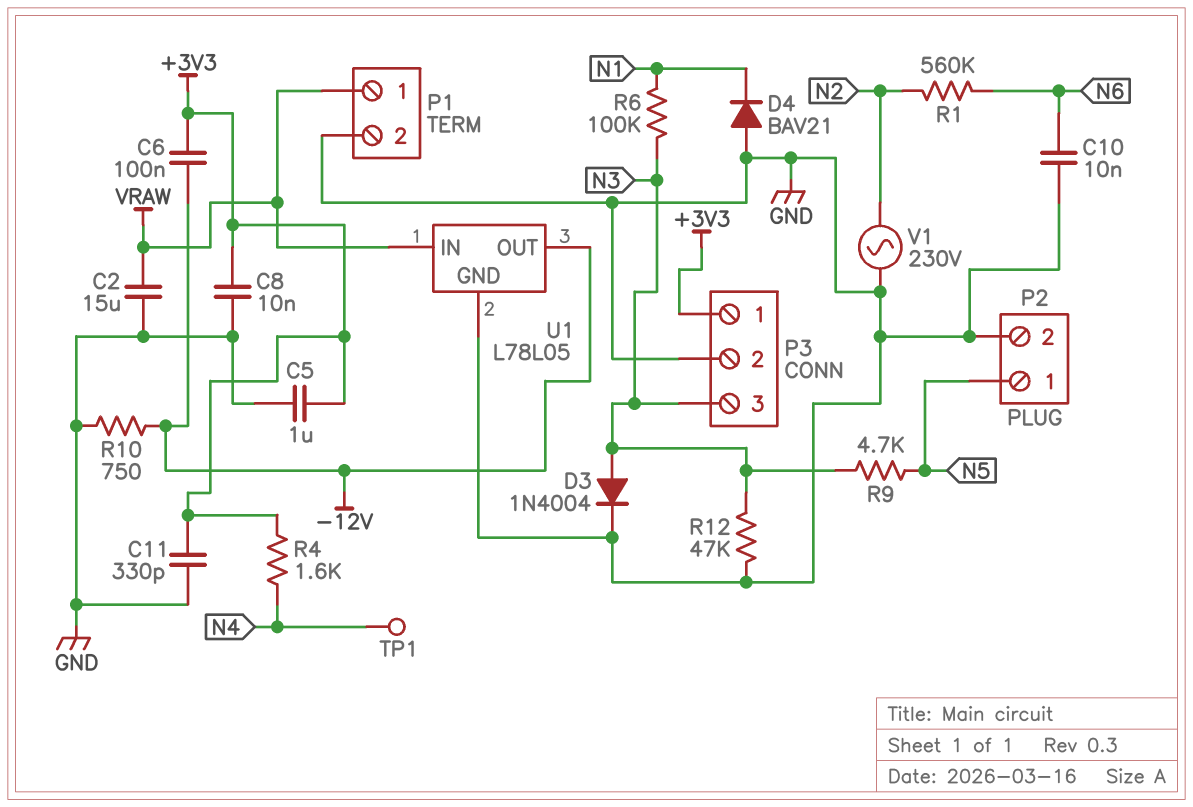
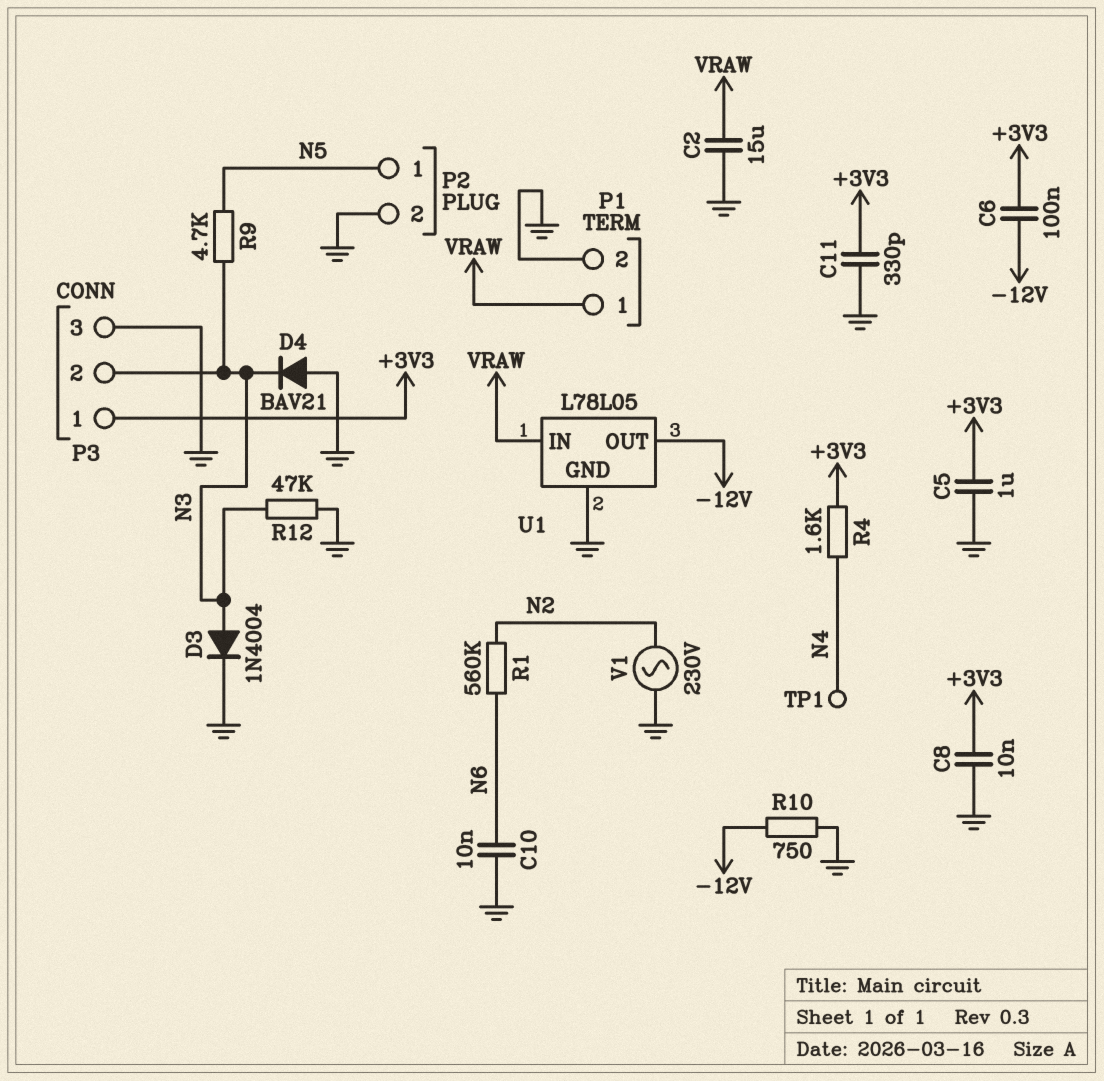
D4: diode BAV21 (A GND, K N1) -> diode BAV21 (A GND, K N3)
P3 pin 2: GND -> N3
P3 pin 3: N3 -> GND
R6: 100k (N1, N3) -> none

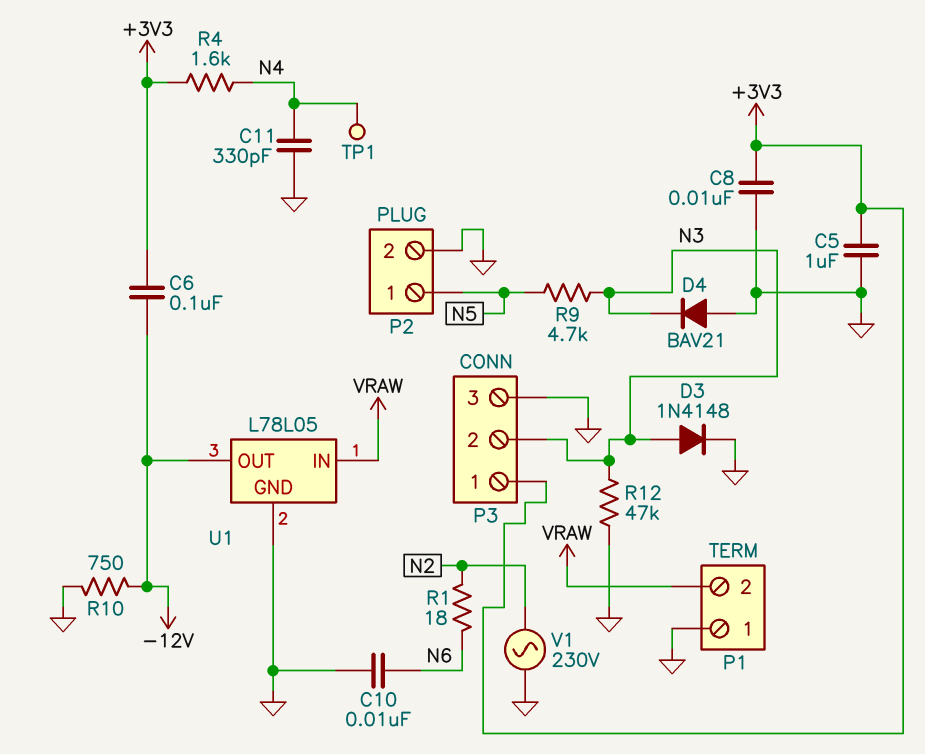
C2: 15uF (GND, VRAW) -> none
C11: 330pF (+3V3, GND) -> 330pF (GND, N4)
D3: diode 1N4004 (A N3, K GND) -> diode 1N4148 (A N3, K GND)
P1 pin 1: VRAW -> GND
P1 pin 2: GND -> VRAW
R1: 560k (N2, N6) -> 18 (N2, N6)

